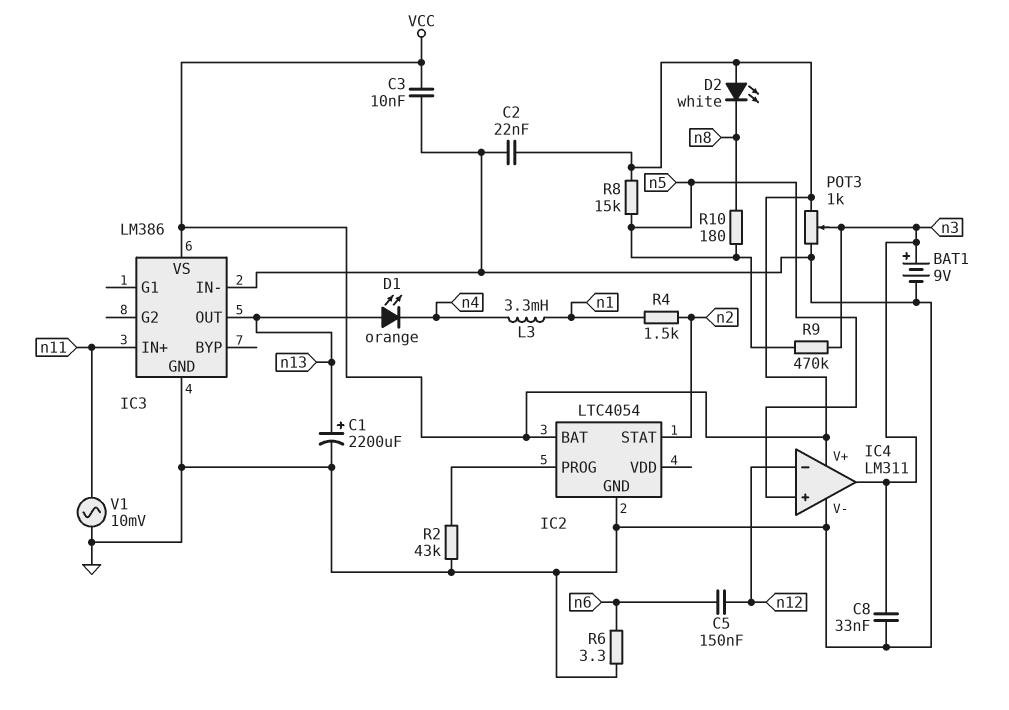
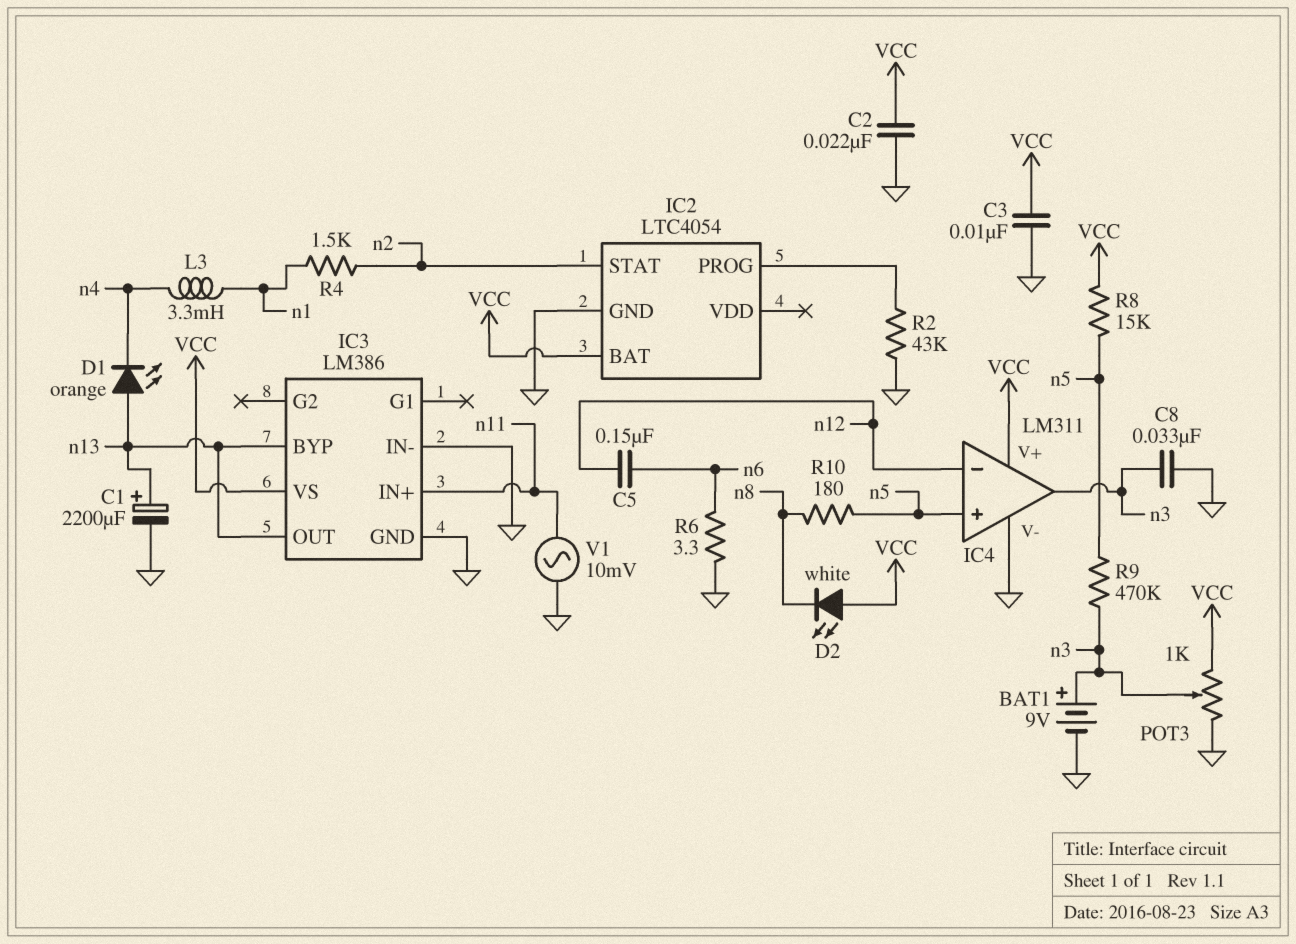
IC3 pin BYP: none -> n13

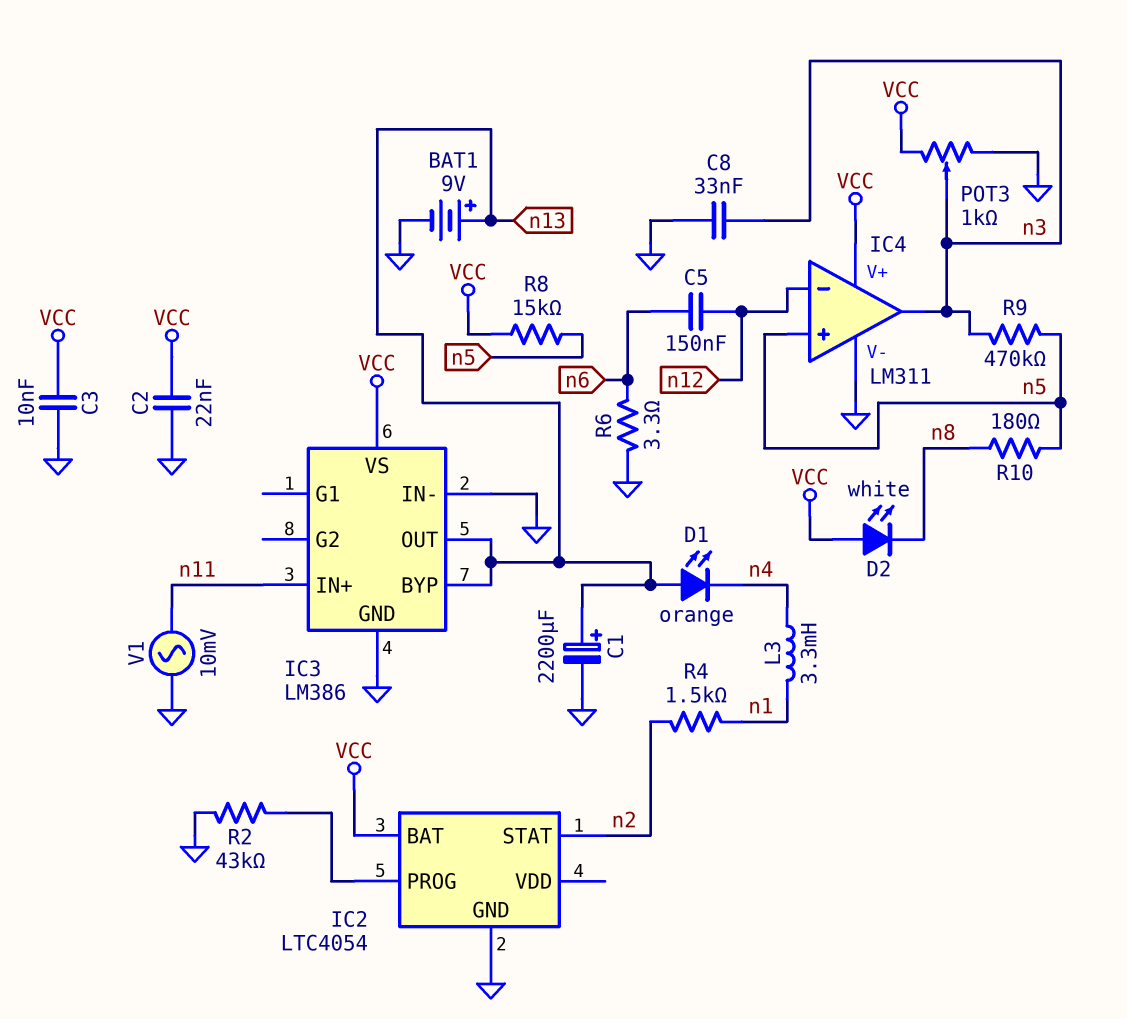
BAT1: 9V (plus n3, minus GND) -> 9V (plus n13, minus GND)

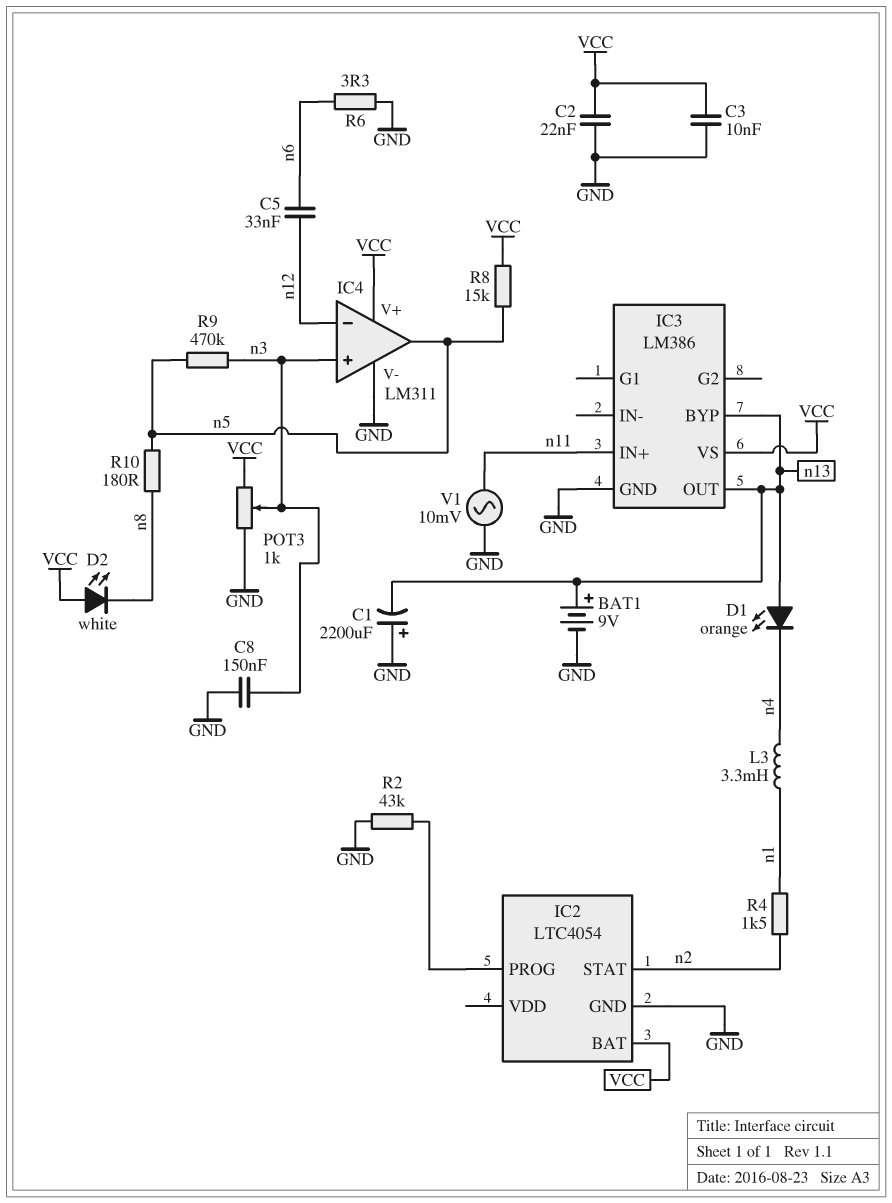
C1: 2200uF (plus n13, minus GND) -> 2200uF (plus GND, minus n13)
C5: 150nF (n6, n12) -> 33nF (n6, n12)
C8: 33nF (GND, n3) -> 150nF (GND, n3)
IC3 pin IN-: GND -> none
IC4 pin in+: n5 -> n3
IC4 pin out: n3 -> n5

